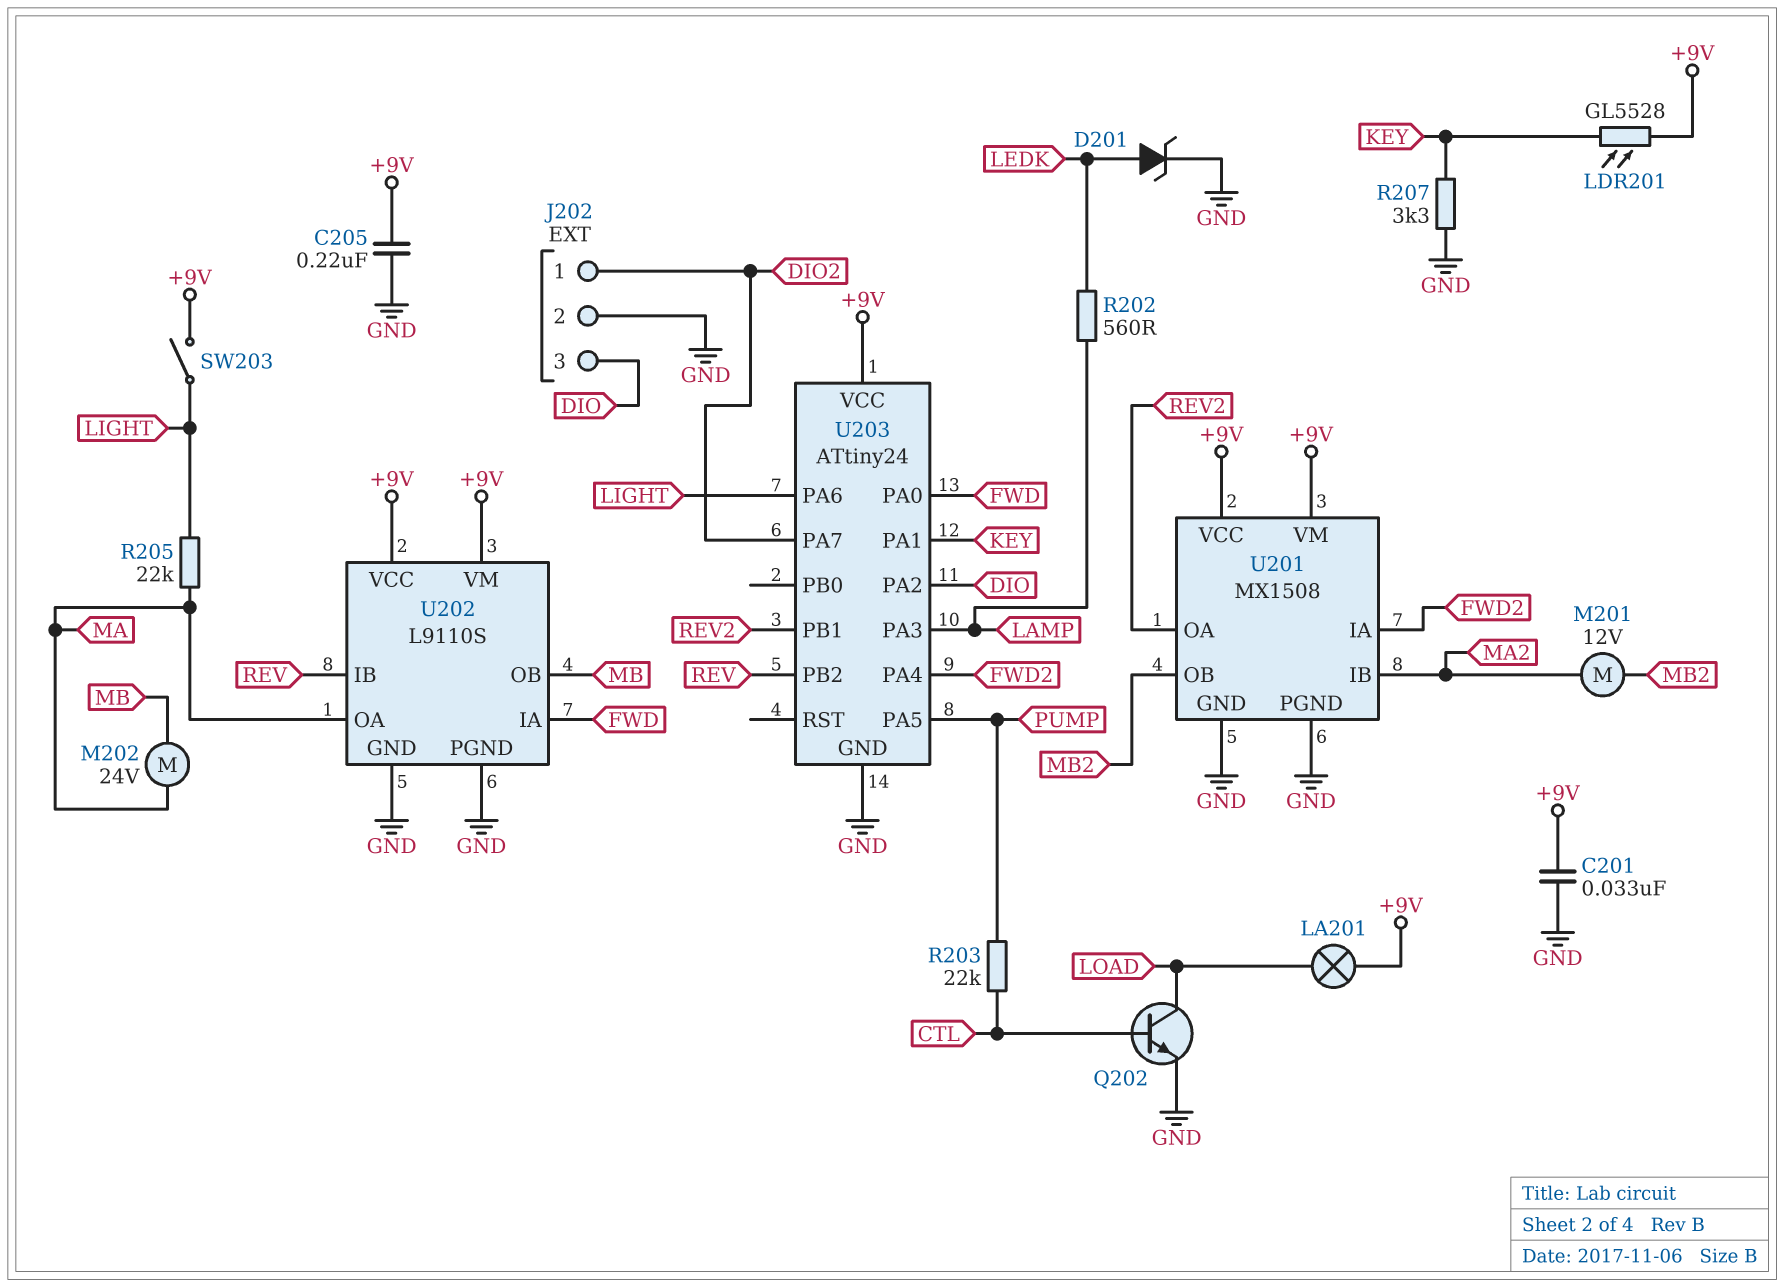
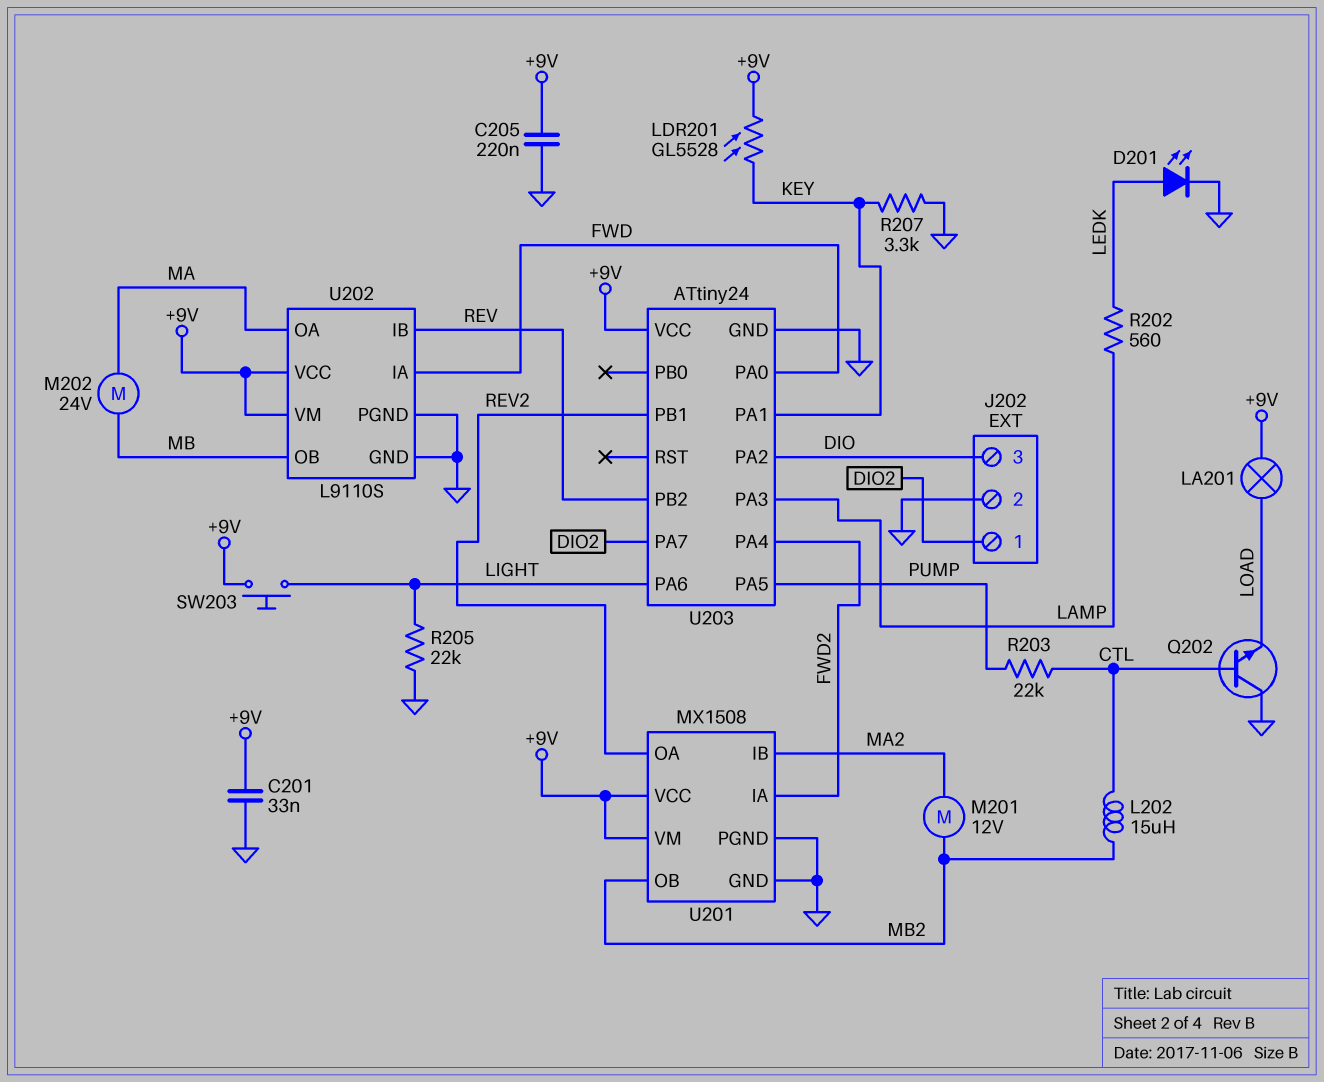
D201: zener (A LEDK, K GND) -> LED (A LEDK, K GND)
L202: none -> 15uH (CTL, MB2)
Q202: NPN (B CTL, C LOAD, E GND) -> NPN (B CTL, C GND, E LOAD)
R205: 22k (LIGHT, MA) -> 22k (GND, LIGHT)
SW203: switch (+9V, LIGHT) -> button (+9V, LIGHT)

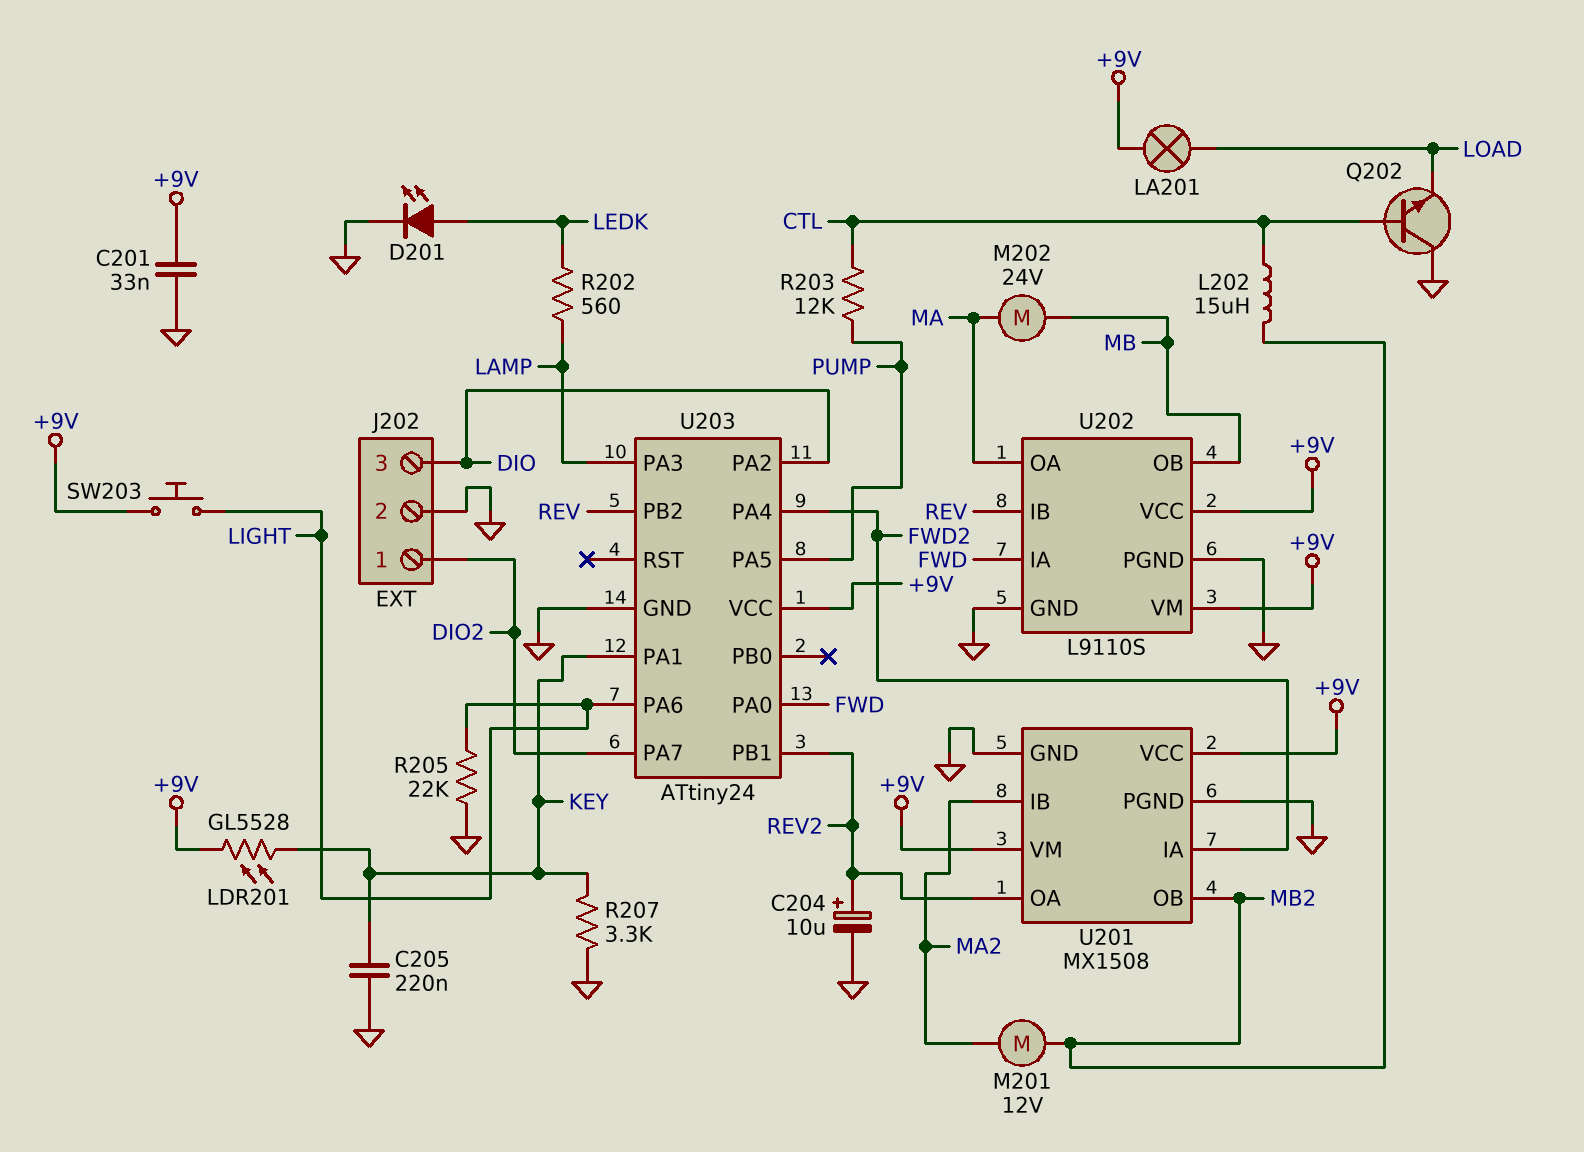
C204: none -> 10uF (plus REV2, minus GND)
C205: 220nF (+9V, GND) -> 220nF (GND, KEY)
R203: 22k (CTL, PUMP) -> 12k (CTL, PUMP)

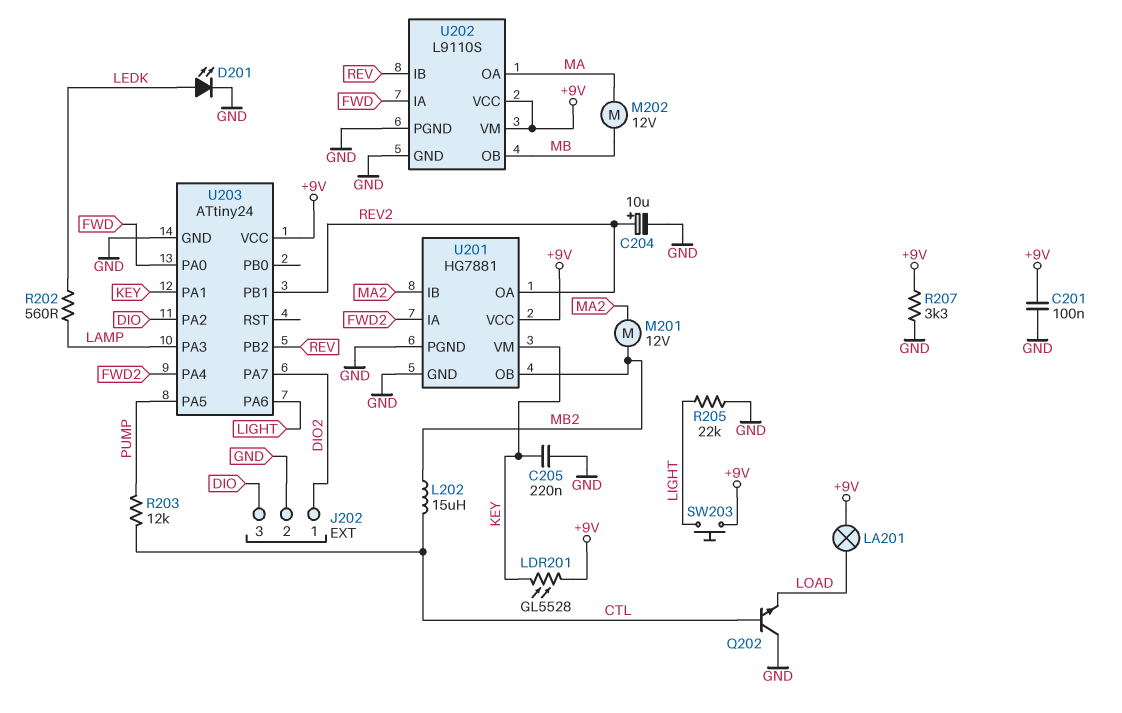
C201: 33nF (+9V, GND) -> 100nF (+9V, GND)
M202: motor 24V (MA, MB) -> motor 12V (MA, MB)
R207: 3.3k (GND, KEY) -> 3.3k (+9V, GND)
U201: MX1508 -> HG7881
U201 pin VM: +9V -> KEY

